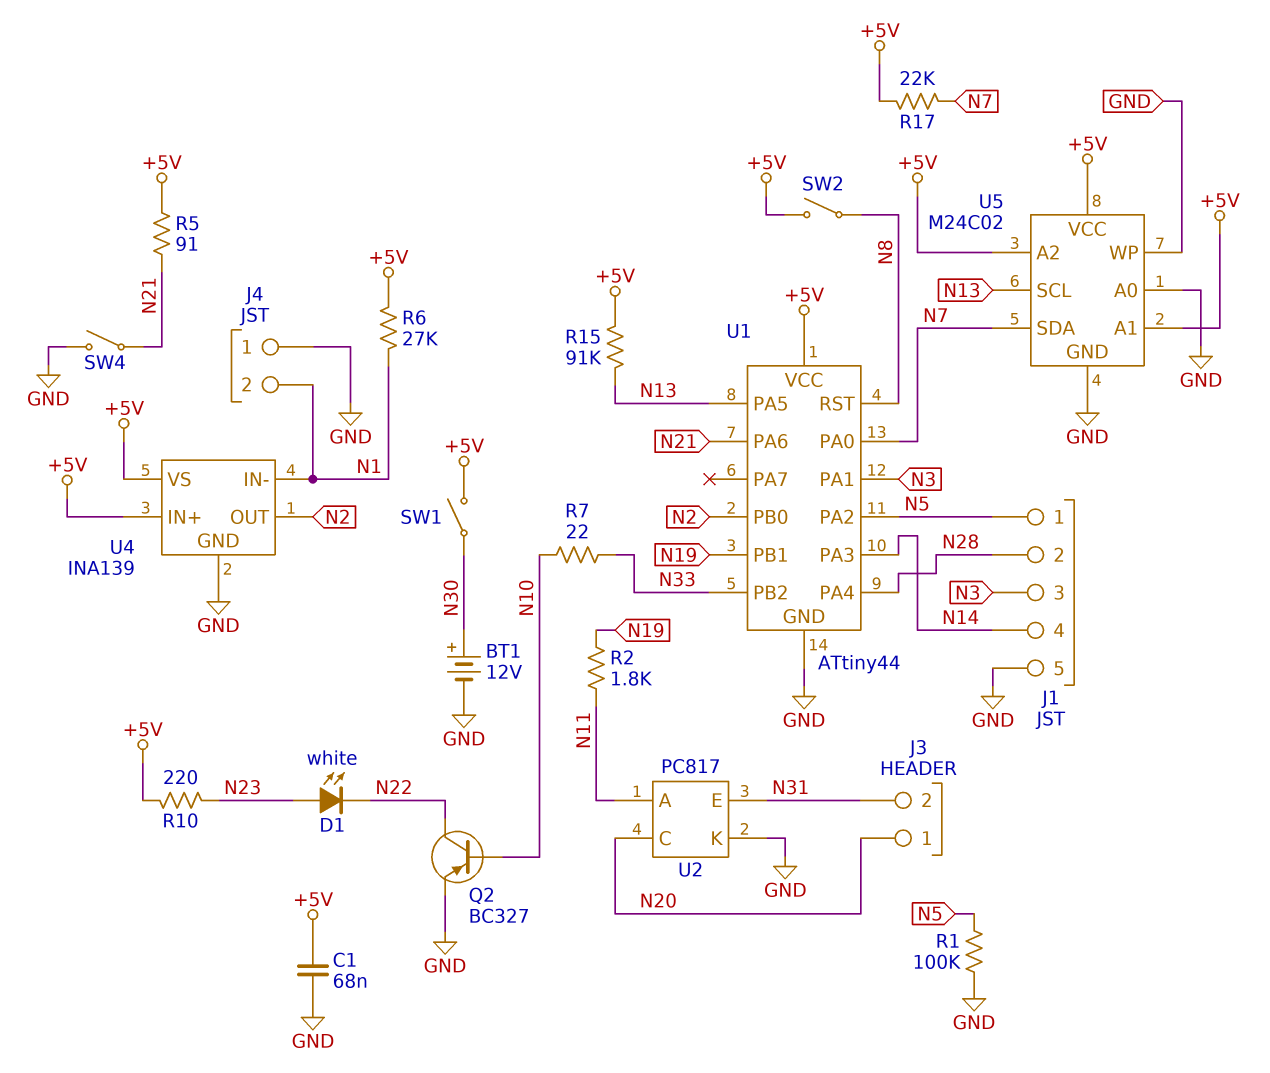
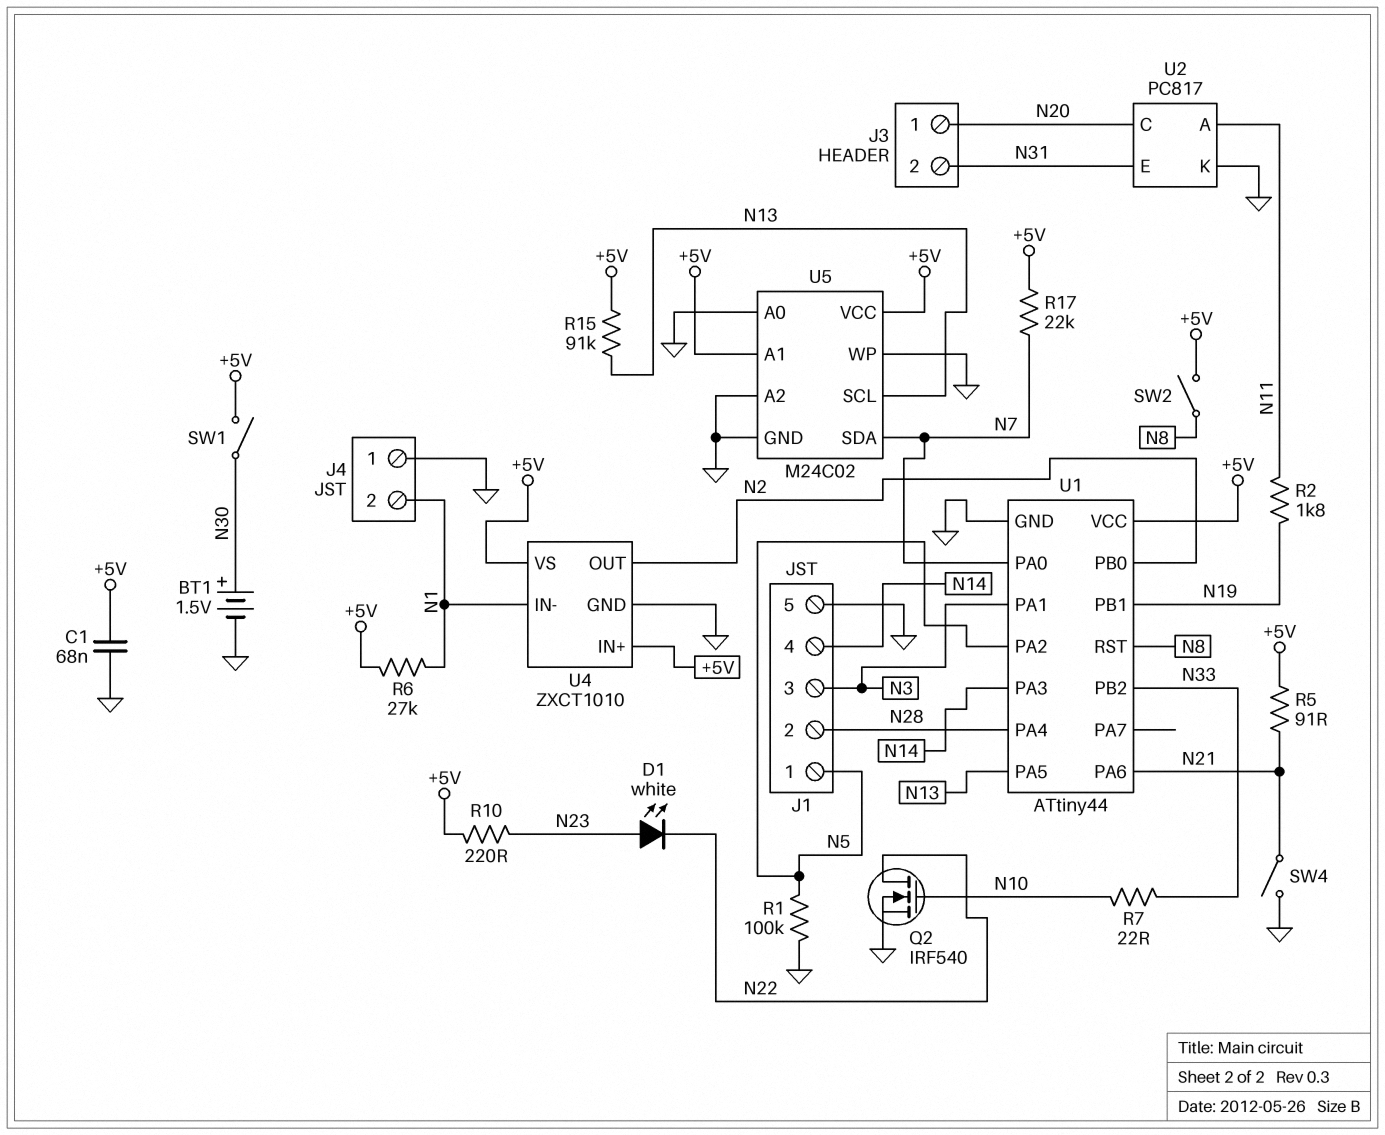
BT1: 12V (plus N30, minus GND) -> 1.5V (plus N30, minus GND)
Q2: PNP BC327 (B N10, C N22, E GND) -> NMOS IRF540 (G N10, D N22, S GND)
U4: INA139 -> ZXCT1010
U5 pin A2: +5V -> GND

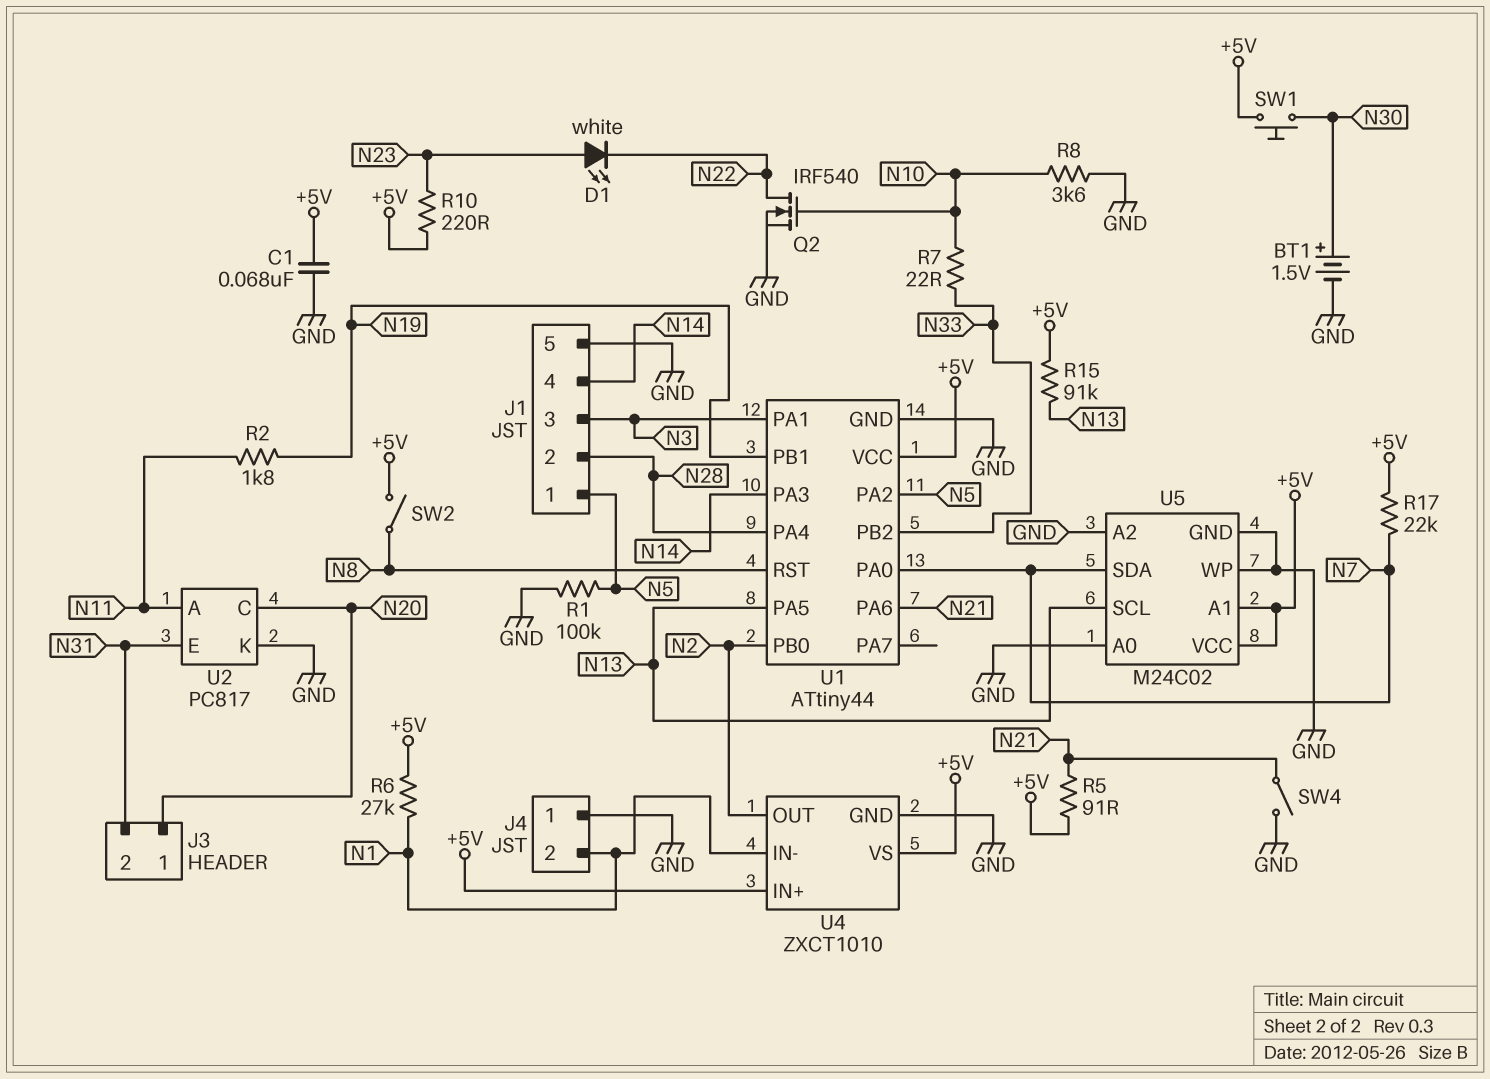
R8: none -> 3.6k (GND, N10)
SW1: switch (+5V, N30) -> button (+5V, N30)

